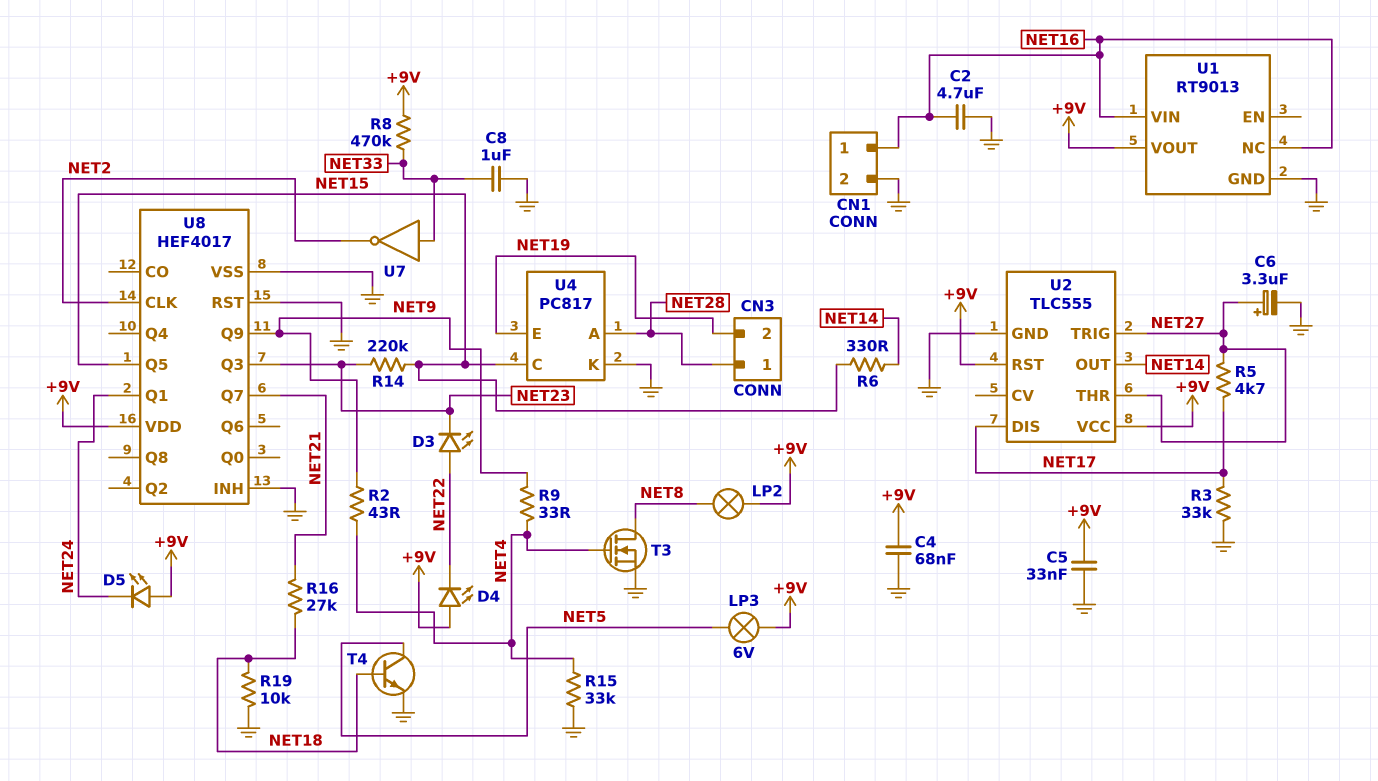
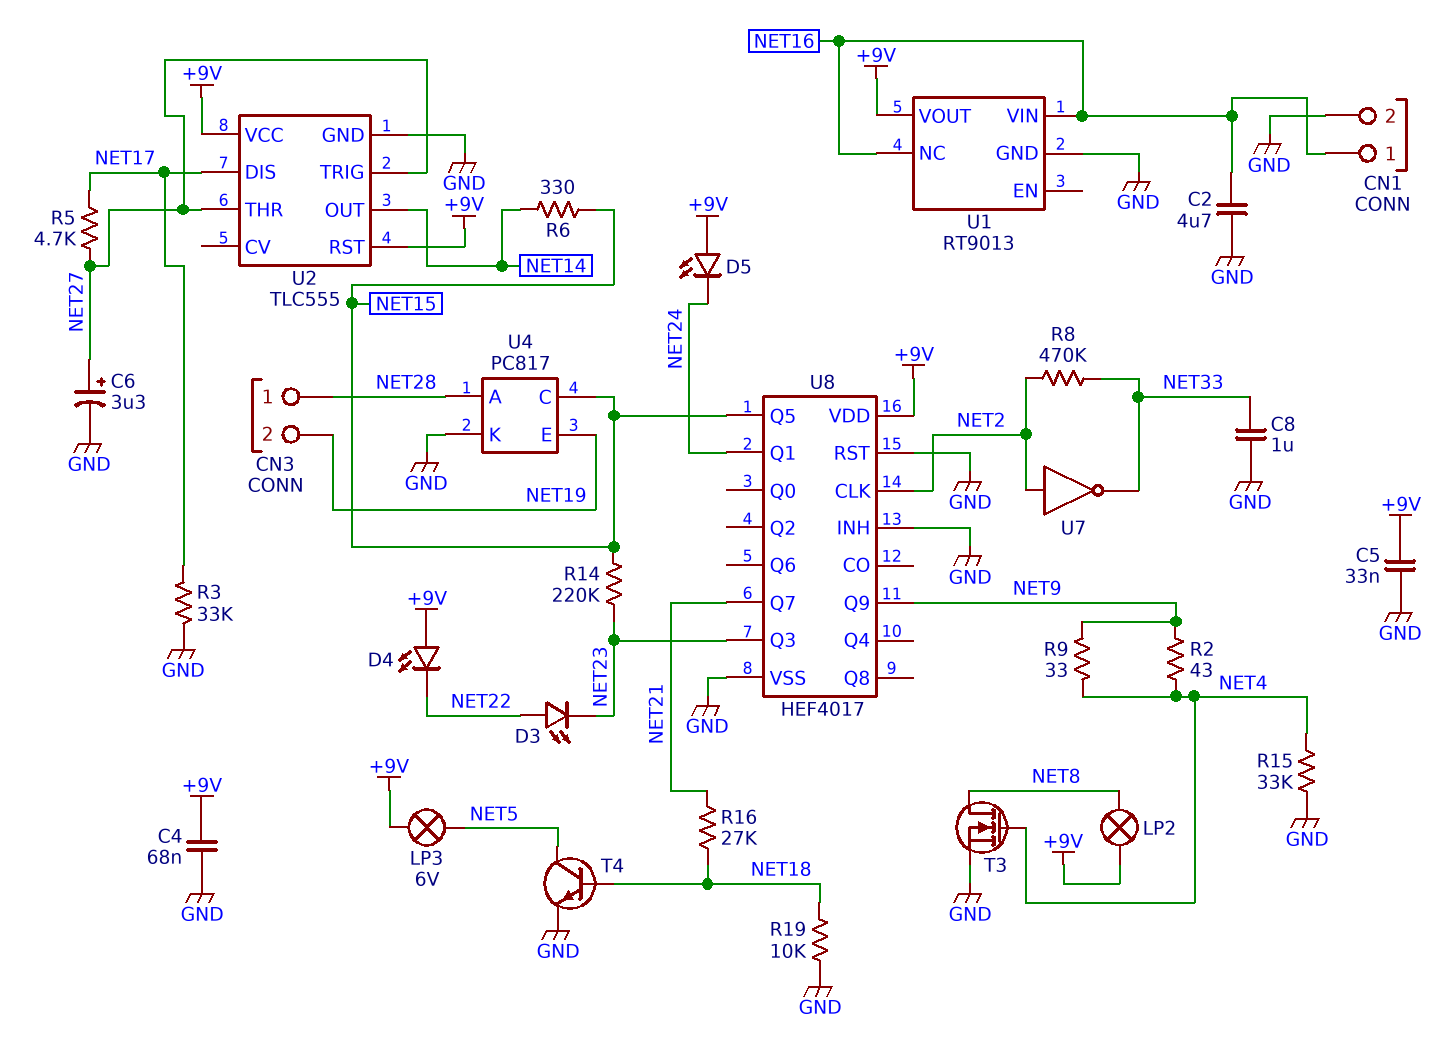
R8: 470k (+9V, NET33) -> 470k (NET2, NET33)
U7: NOT (in NET33, out NET2) -> NOT (in NET2, out NET33)

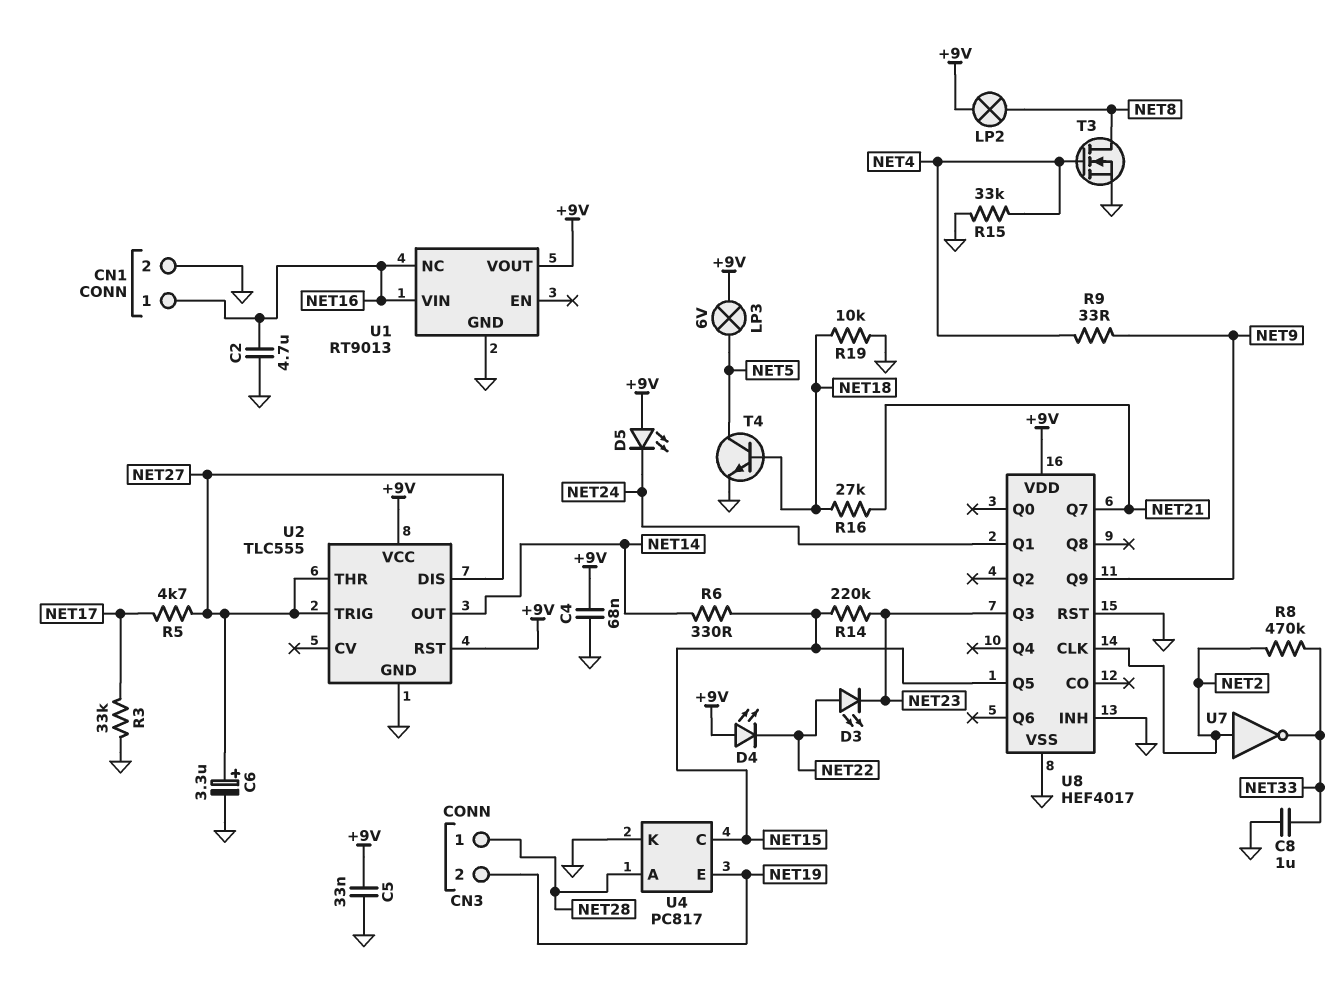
R2: 43 (NET4, NET9) -> none
U2 pin DIS: NET17 -> NET27

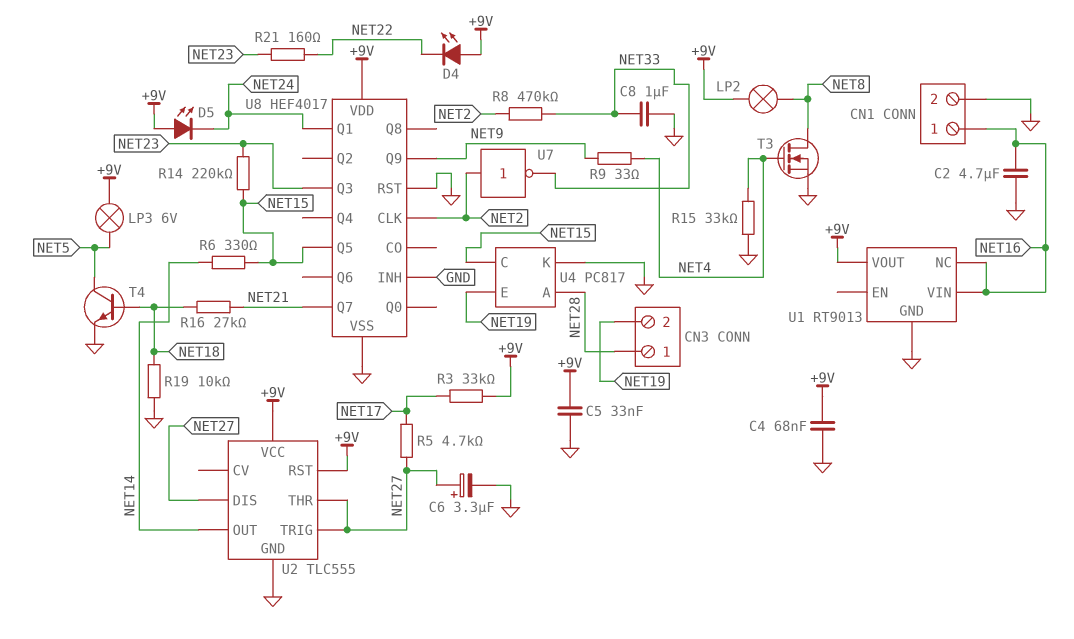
D3: LED (A NET22, K NET23) -> none
R3: 33k (GND, NET17) -> 33k (+9V, NET17)
R21: none -> 160 (NET22, NET23)

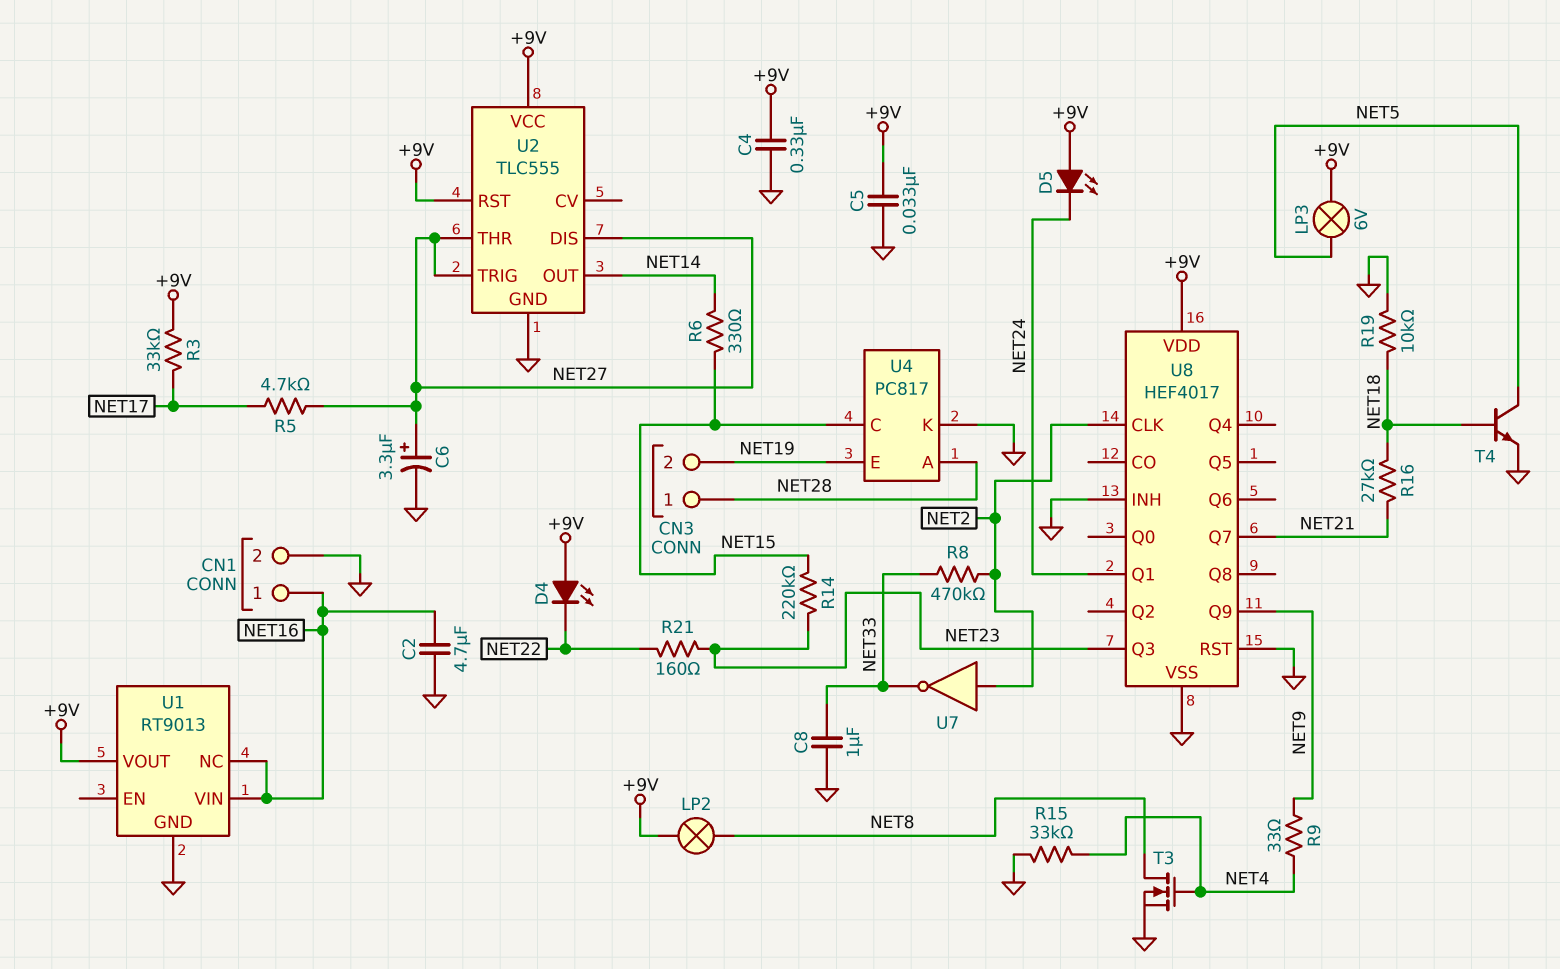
C4: 68nF (+9V, GND) -> 330nF (+9V, GND)
U8 pin Q5: NET15 -> none

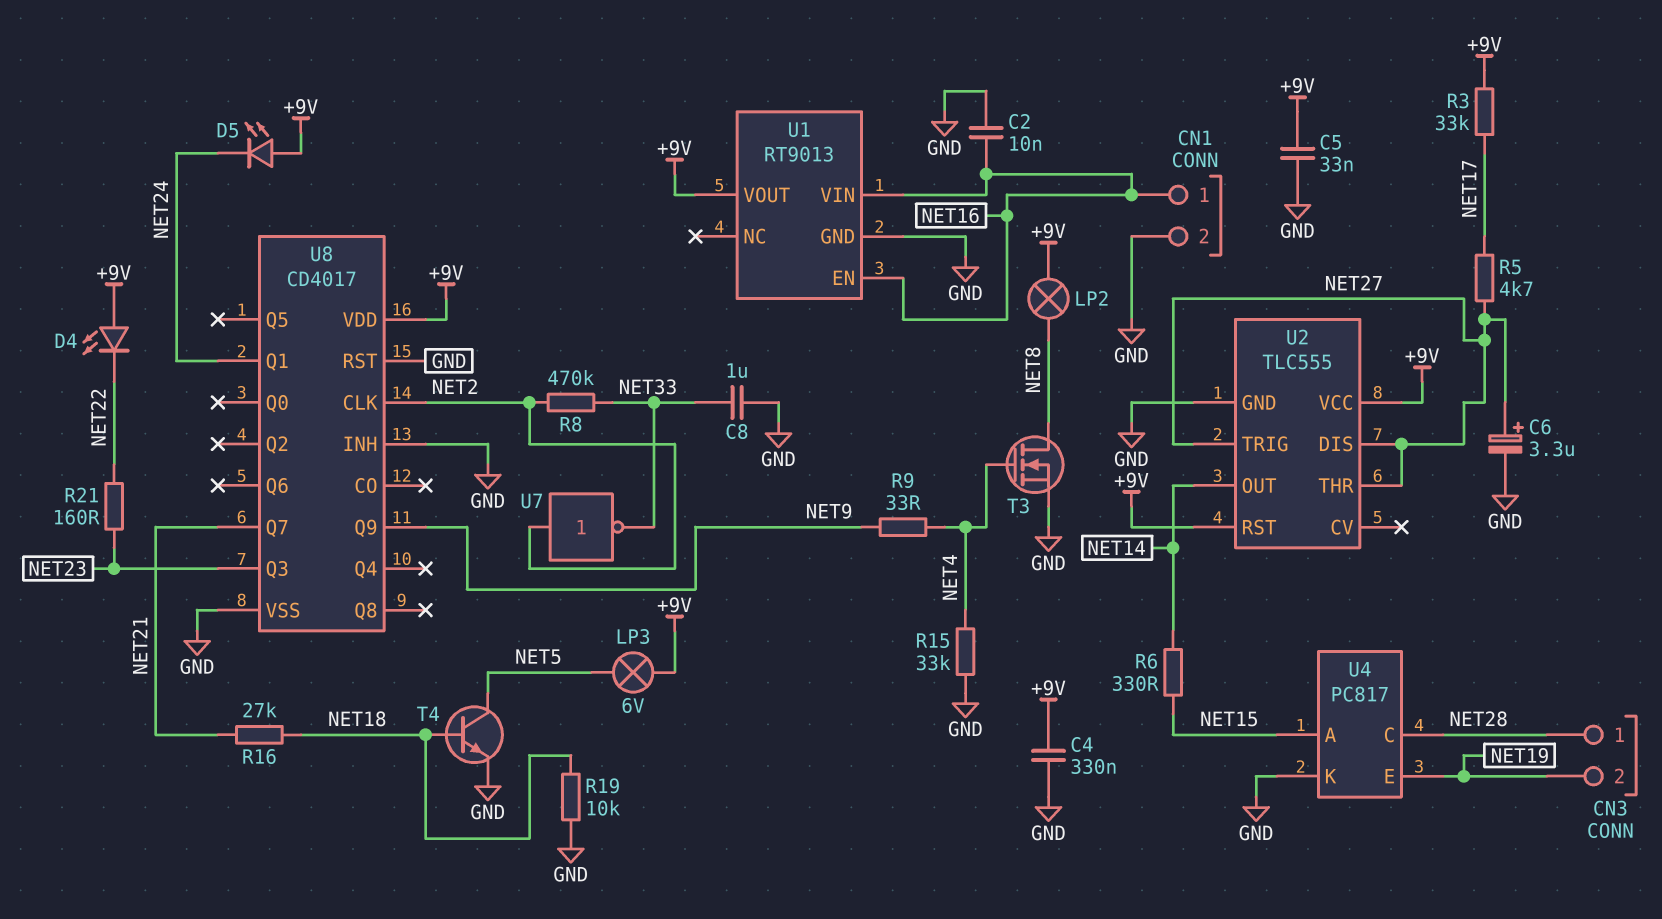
C2: 4.7uF (GND, NET16) -> 10nF (GND, NET16)
R14: 220k (NET15, NET23) -> none
U1 pin EN: none -> NET16
U1 pin NC: NET16 -> none
U4 pin A: NET28 -> NET15
U4 pin C: NET15 -> NET28
U8: HEF4017 -> CD4017

